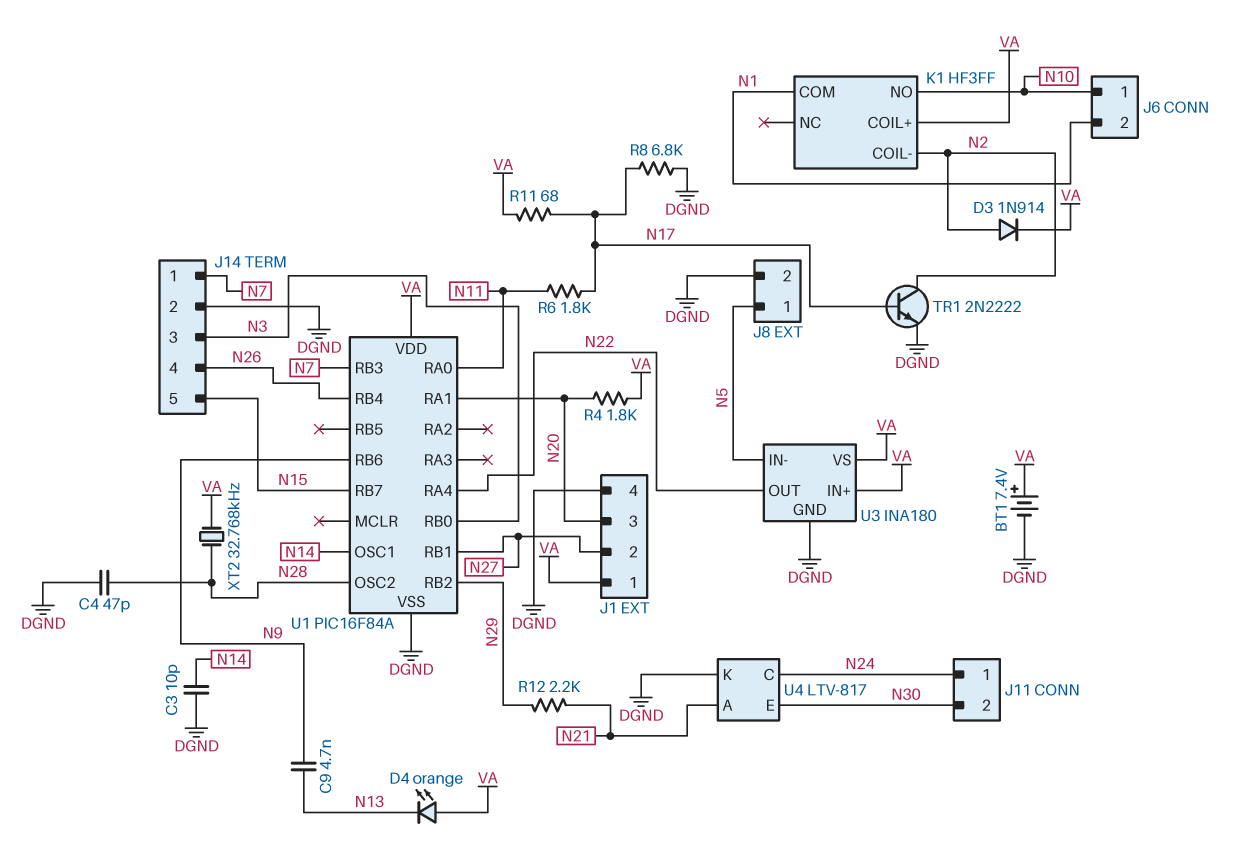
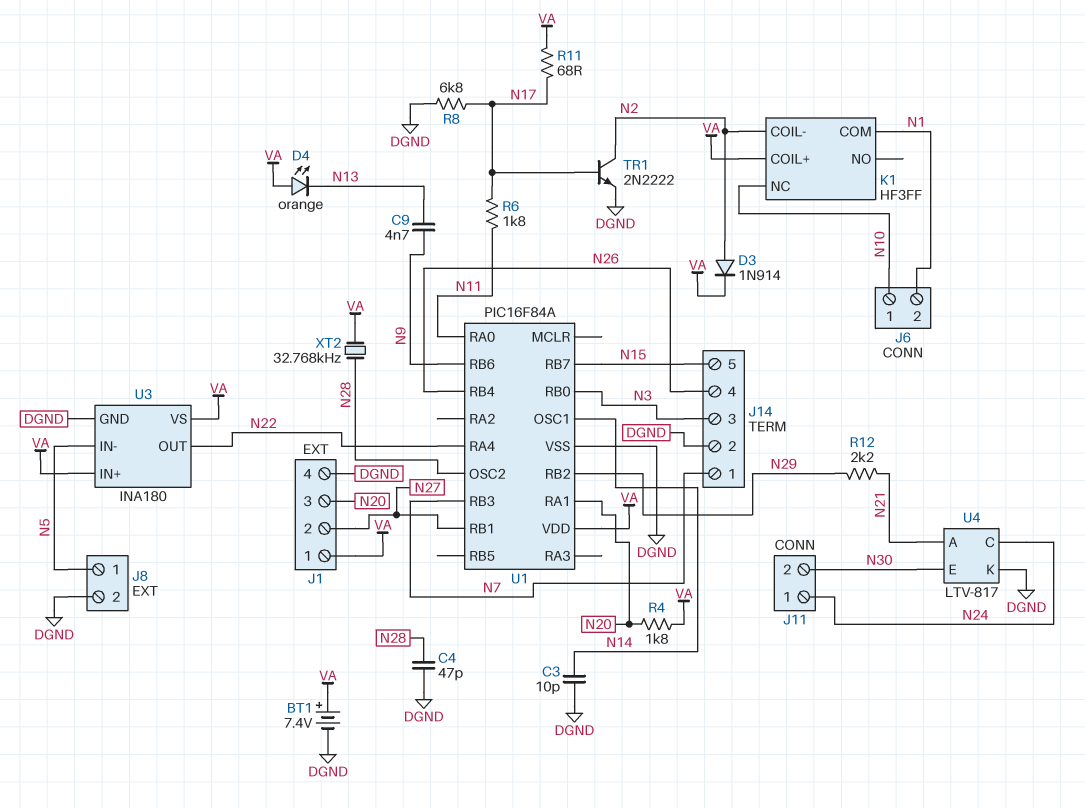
K1 pin NC: none -> N10
K1 pin NO: N10 -> none

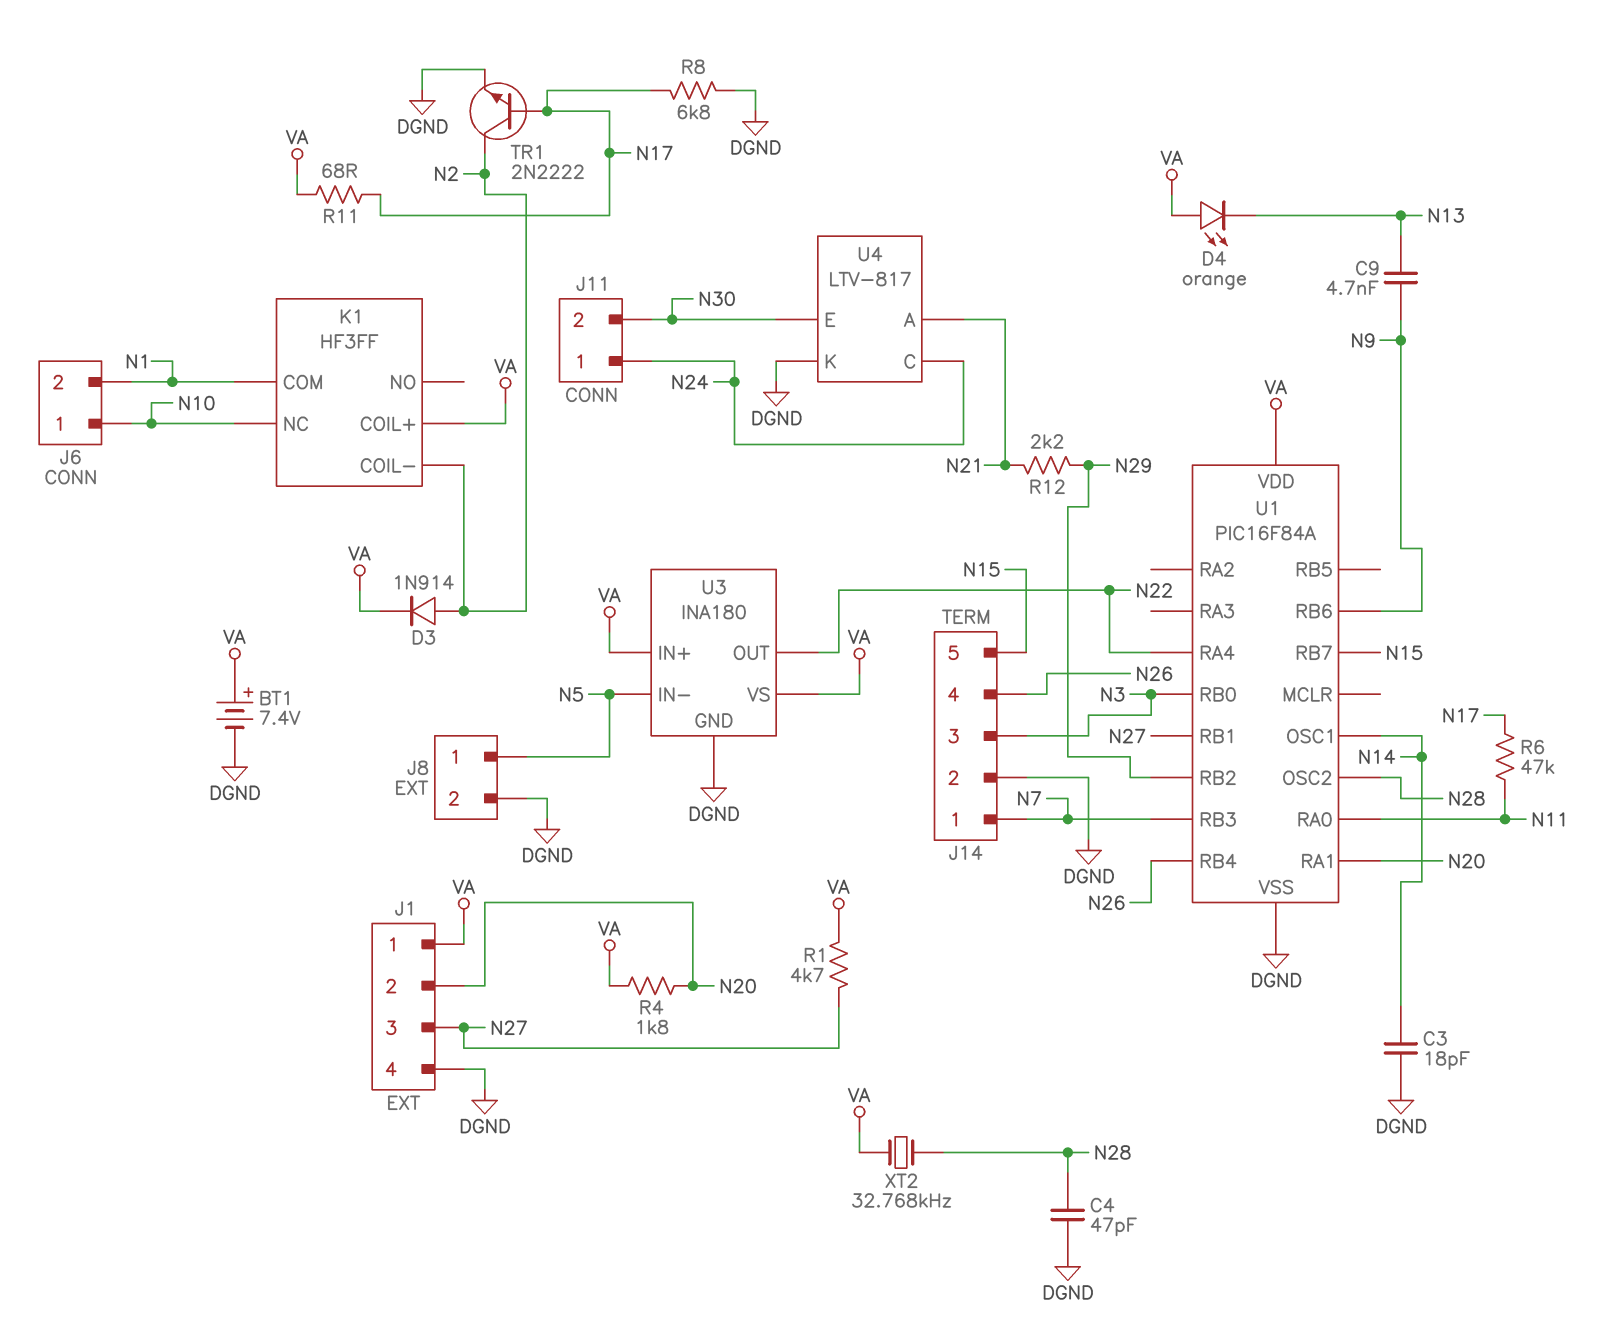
C3: 10pF (DGND, N14) -> 18pF (DGND, N14)
J1 pin 2: N27 -> N20
J1 pin 3: N20 -> N27
R1: none -> 4.7k (N27, VA)
R6: 1.8k (N11, N17) -> 47k (N11, N17)

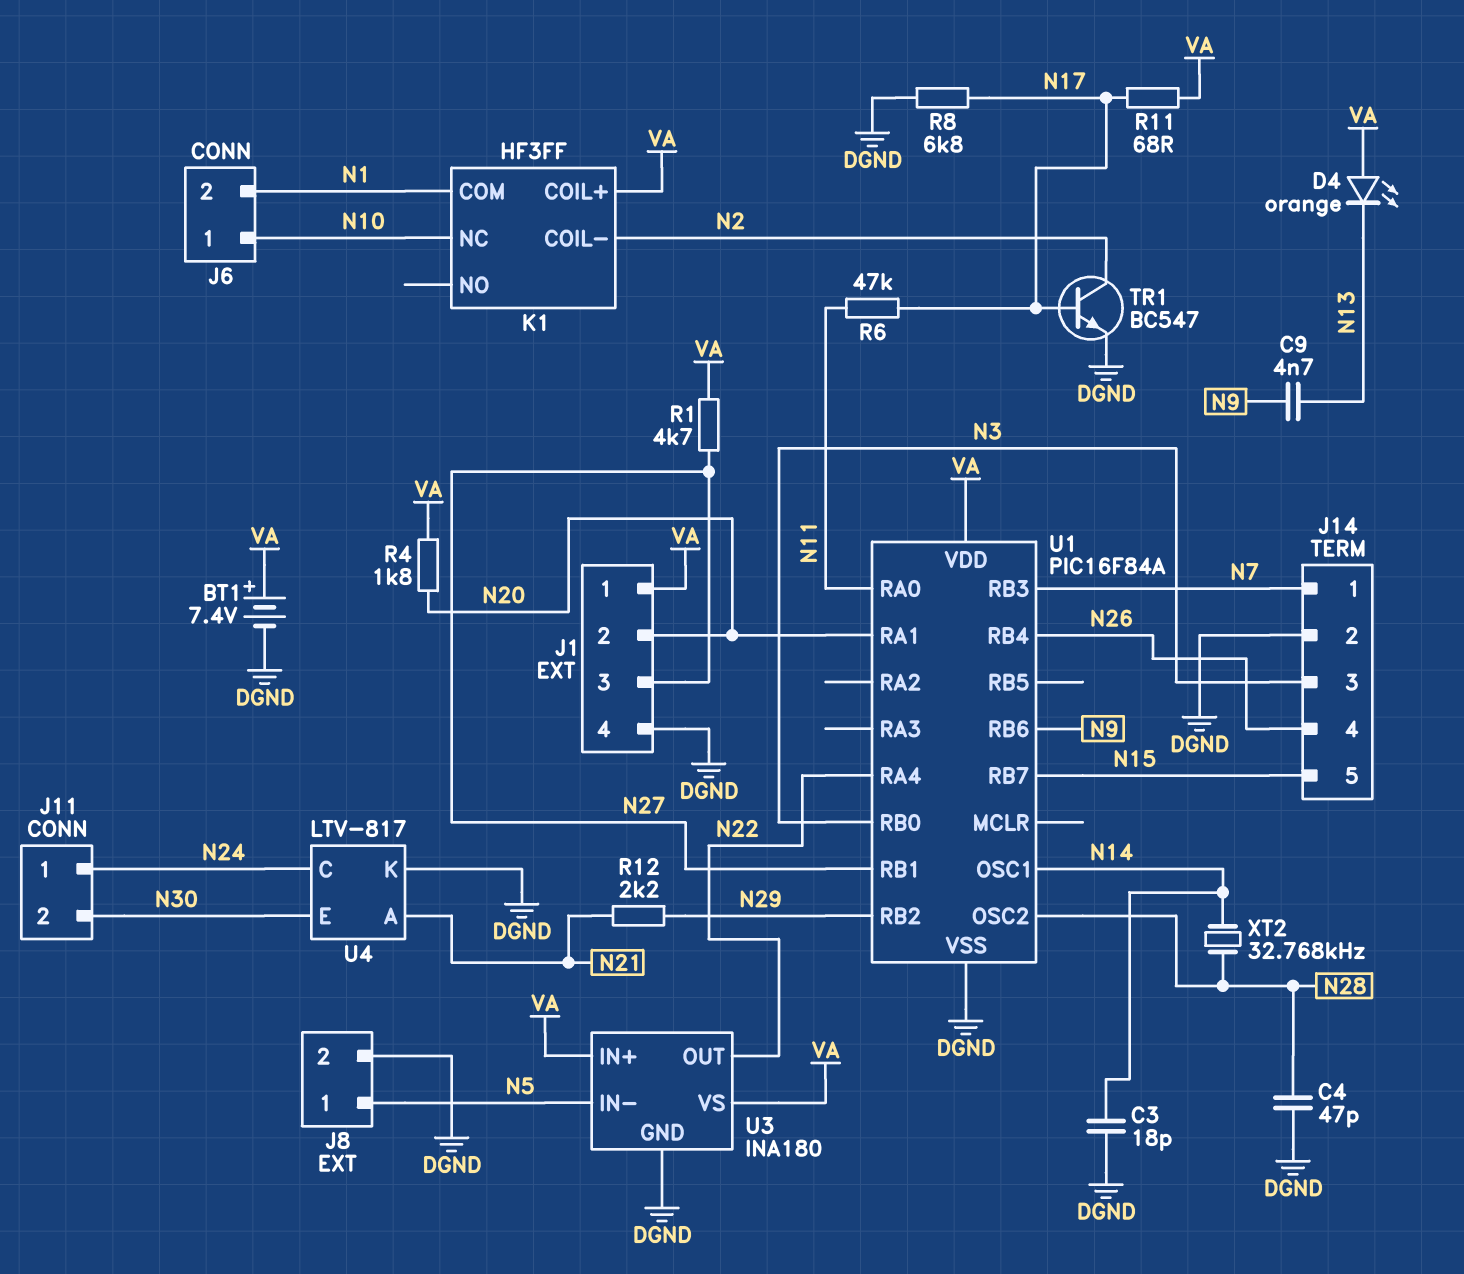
D3: diode 1N914 (A N2, K VA) -> none
TR1: NPN 2N2222 (B N17, C N2, E DGND) -> NPN BC547 (B N17, C N2, E DGND)
XT2: 32.768kHz (N28, VA) -> 32.768kHz (N14, N28)

